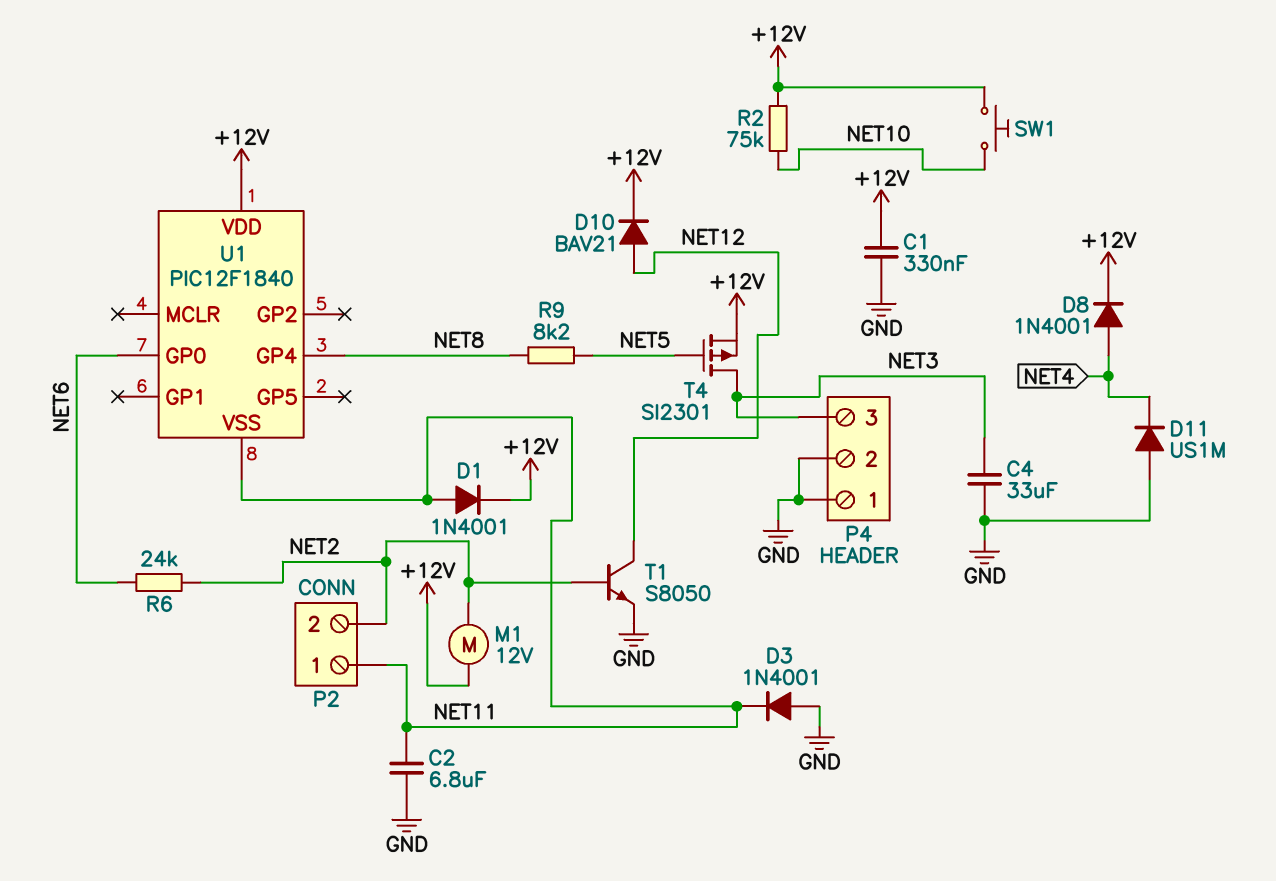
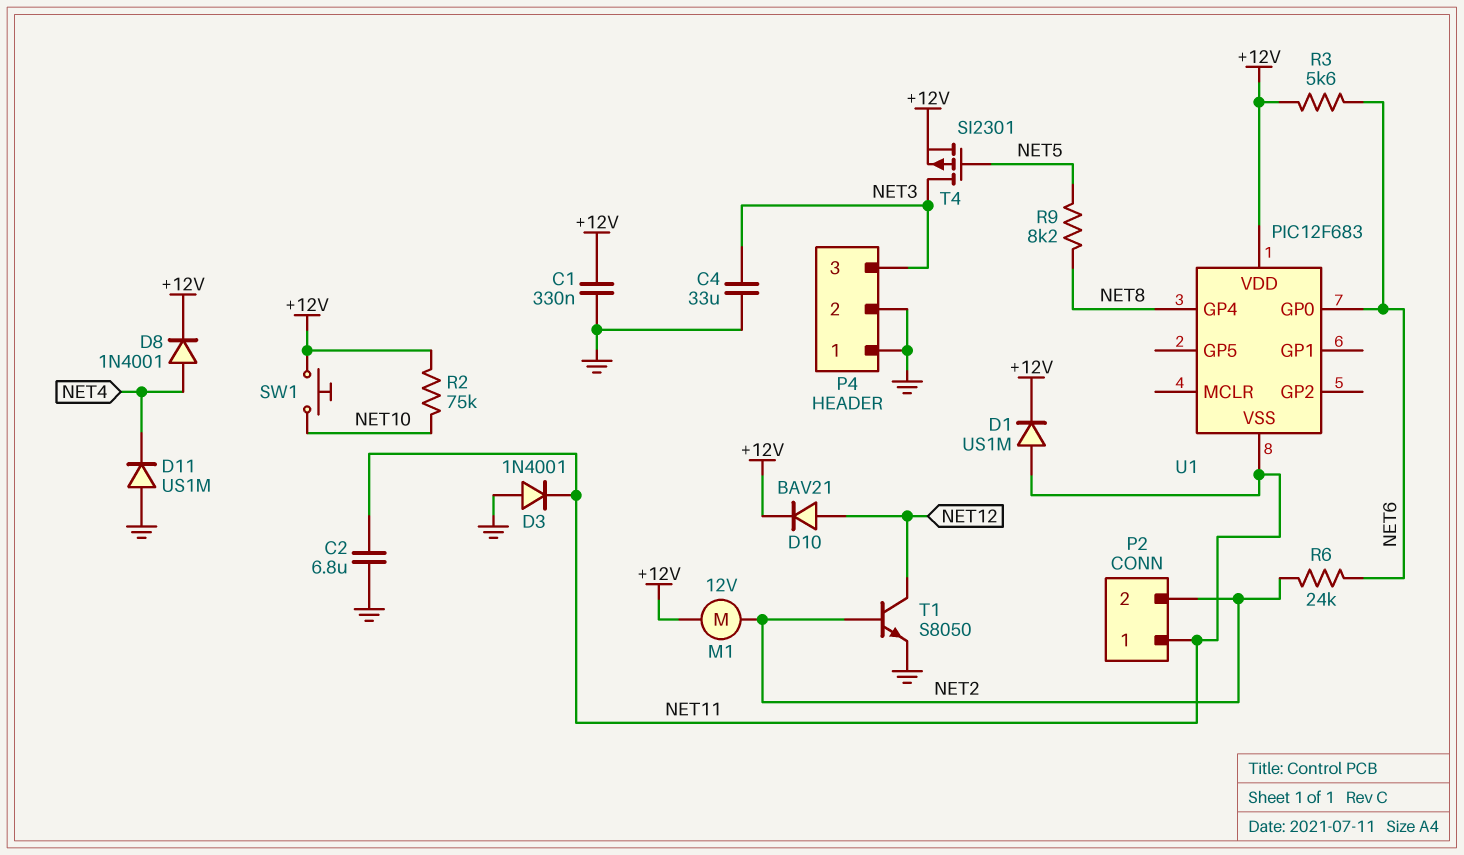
D1: diode 1N4001 (A NET11, K +12V) -> diode US1M (A NET11, K +12V)
R3: none -> 5.6k (+12V, NET6)
U1: PIC12F1840 -> PIC12F683

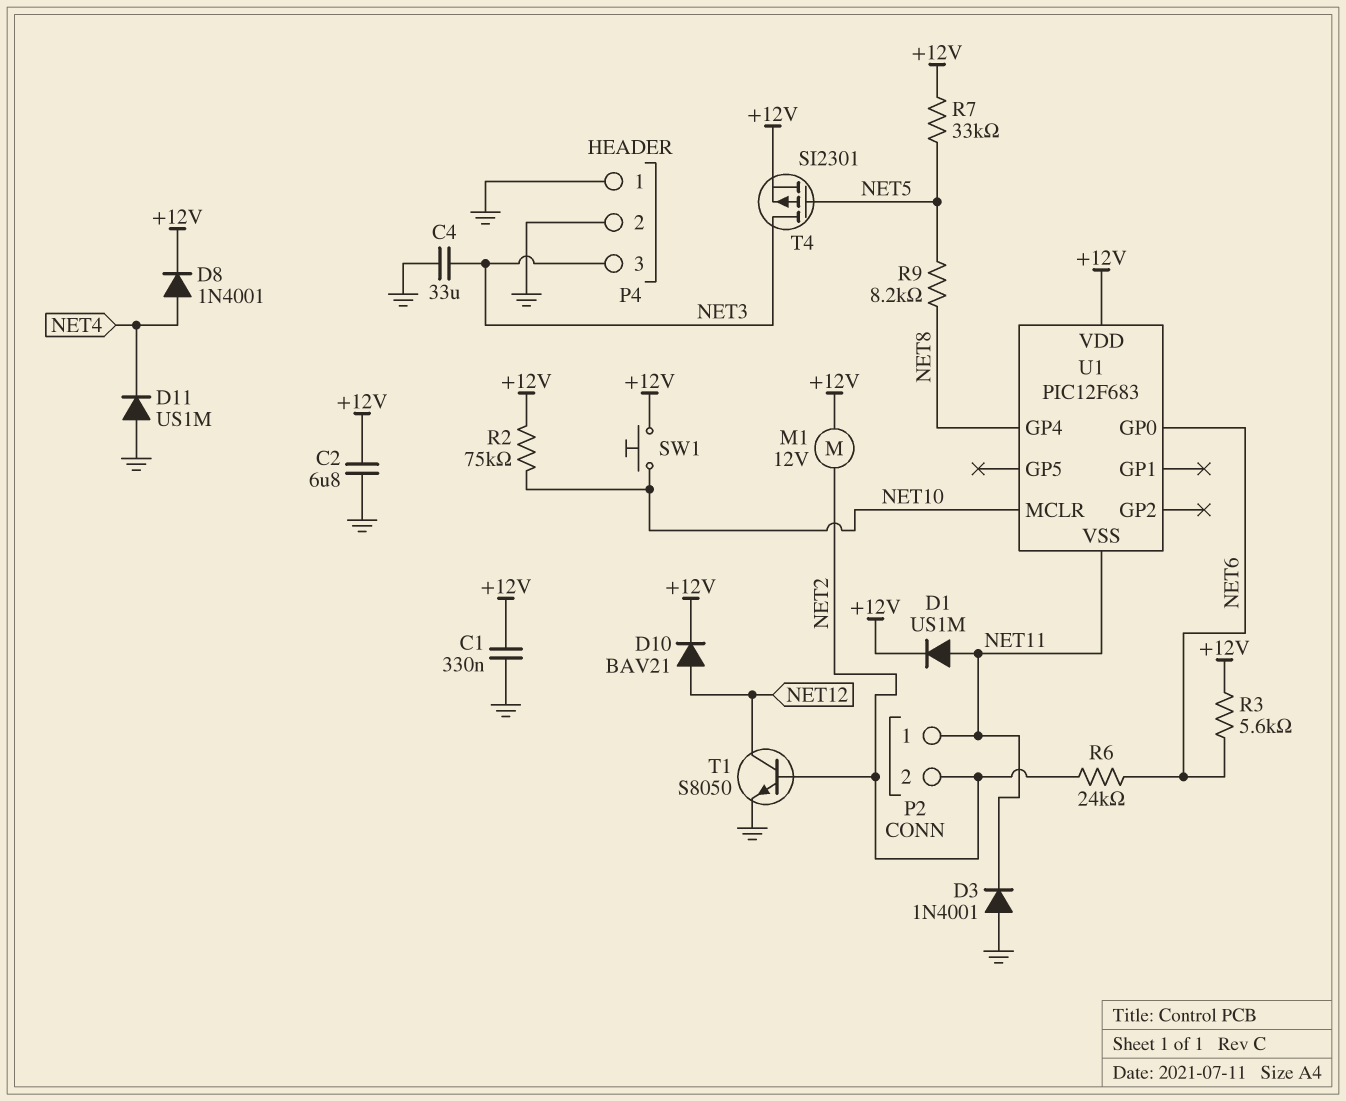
C2: 6.8uF (GND, NET11) -> 6.8uF (+12V, GND)
R7: none -> 33k (+12V, NET5)
U1 pin MCLR: none -> NET10

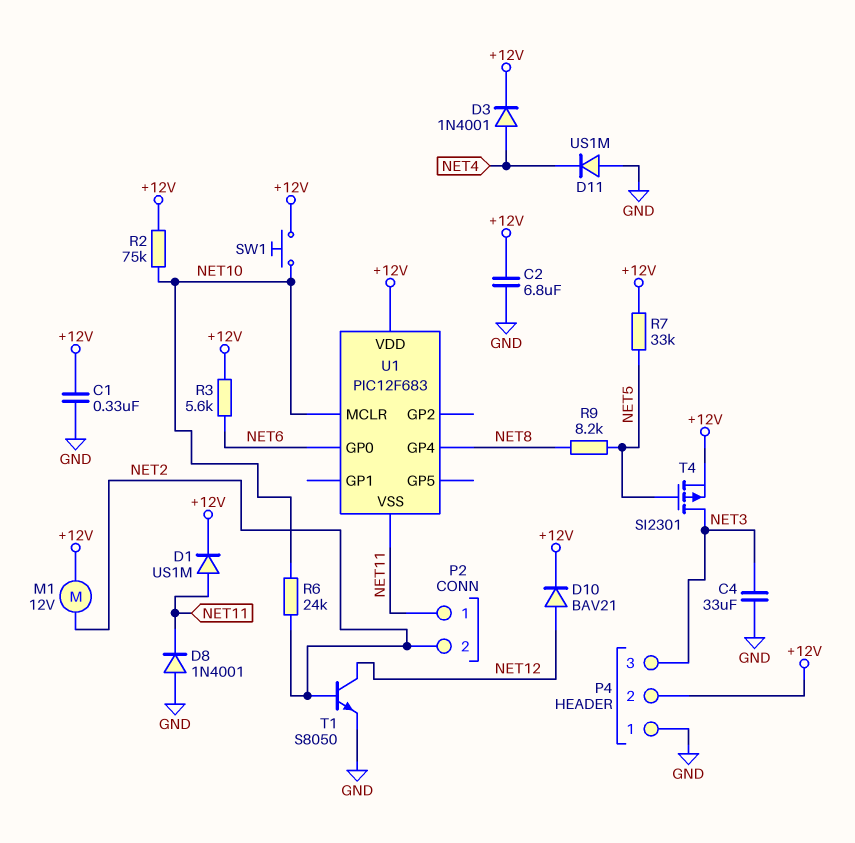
D3: diode 1N4001 (A GND, K NET11) -> diode 1N4001 (A NET4, K +12V)
D8: diode 1N4001 (A NET4, K +12V) -> diode 1N4001 (A GND, K NET11)
P4 pin 2: GND -> +12V
R6: 24k (NET2, NET6) -> 24k (NET2, NET10)

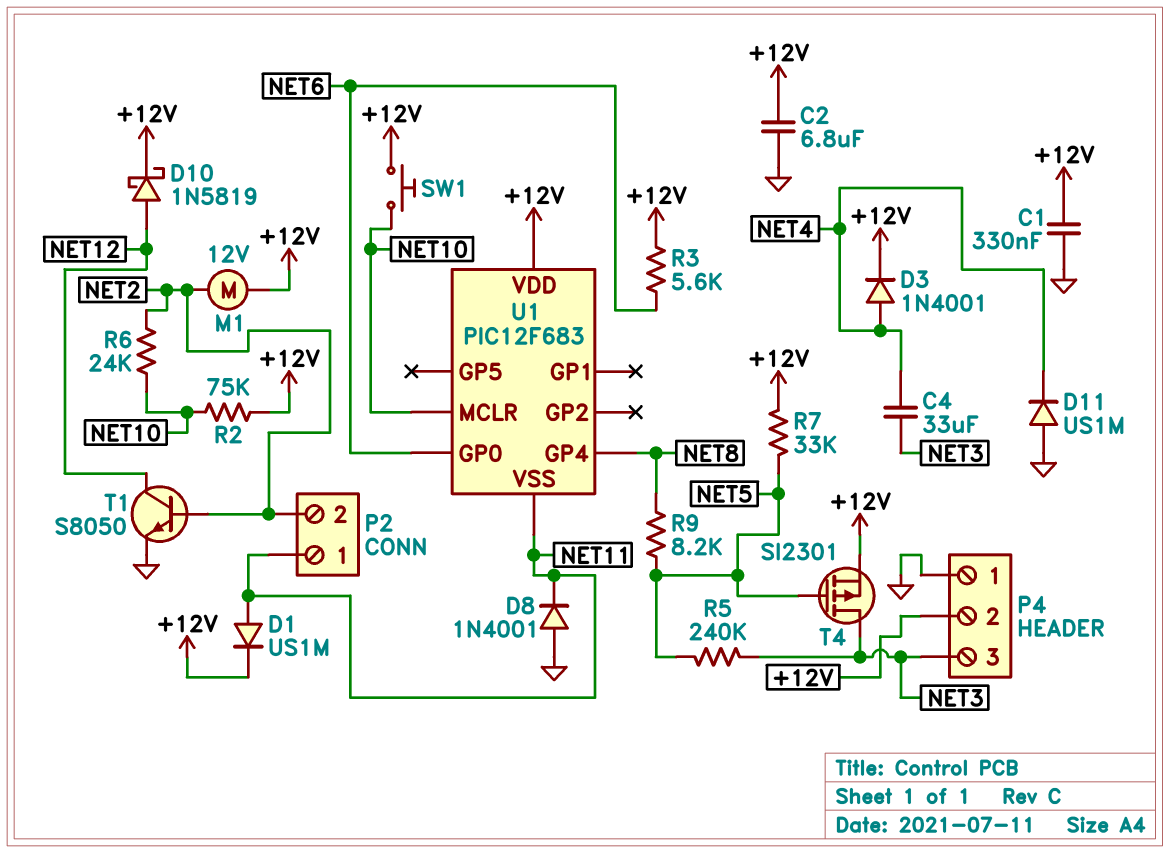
C4: 33uF (GND, NET3) -> 33uF (NET3, NET4)
D10: diode BAV21 (A NET12, K +12V) -> schottky 1N5819 (A NET12, K +12V)
R5: none -> 240k (NET3, NET5)

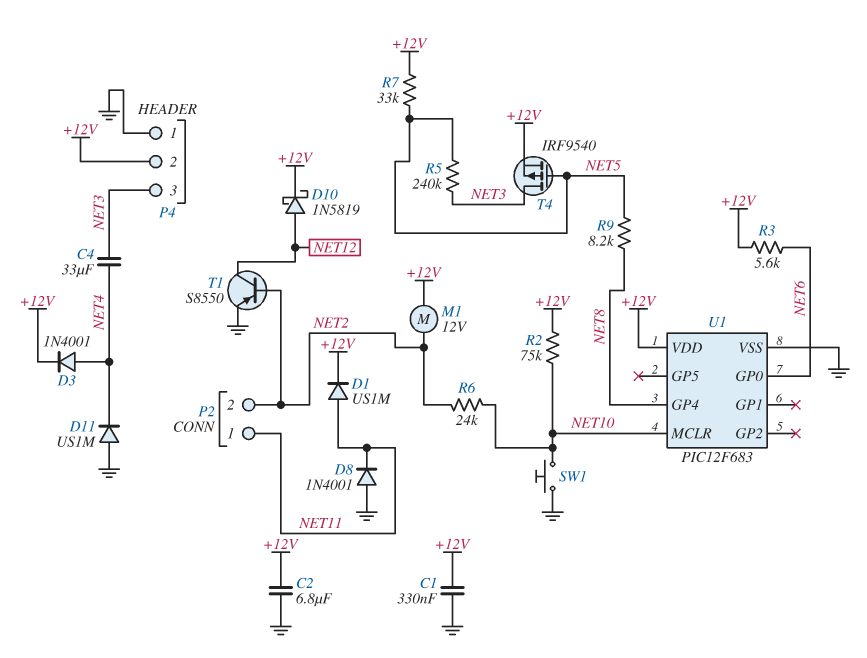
SW1: button (+12V, NET10) -> button (GND, NET10)
T1: NPN S8050 (B NET2, C NET12, E GND) -> PNP S8550 (B NET2, C NET12, E GND)
T4: PMOS SI2301 (G NET5, D NET3, S +12V) -> PMOS IRF9540 (G NET5, D NET3, S +12V)
U1 pin VSS: NET11 -> GND

